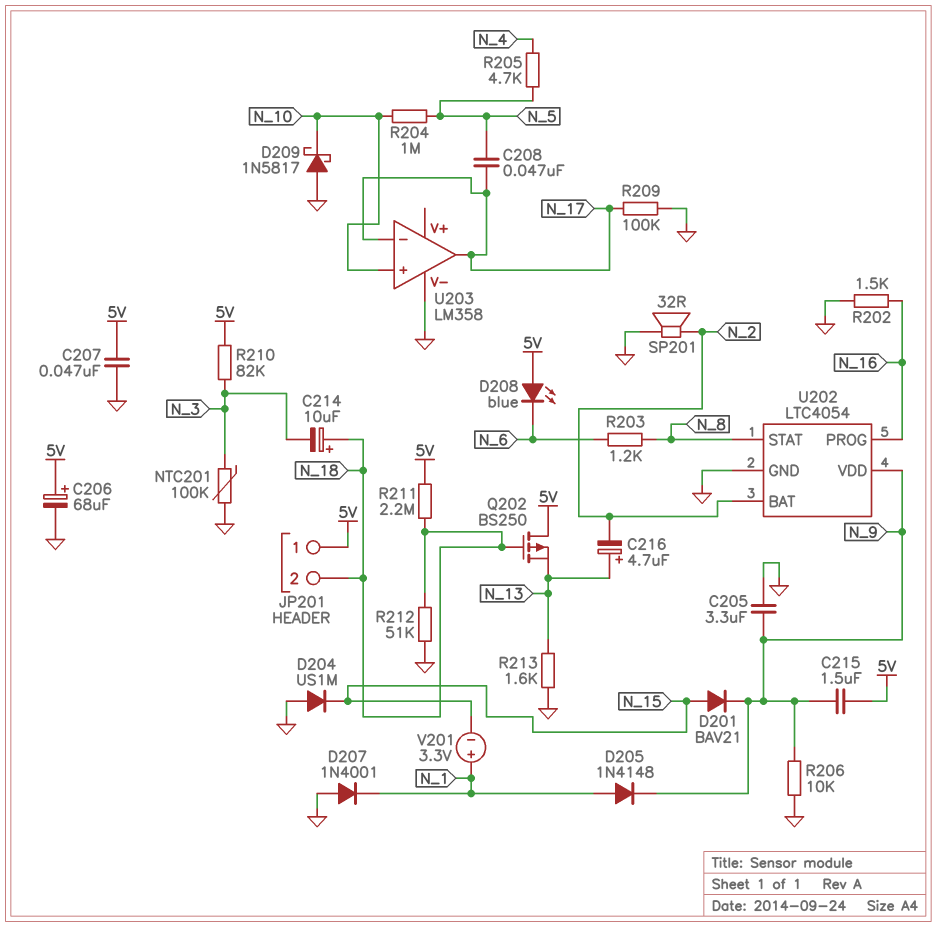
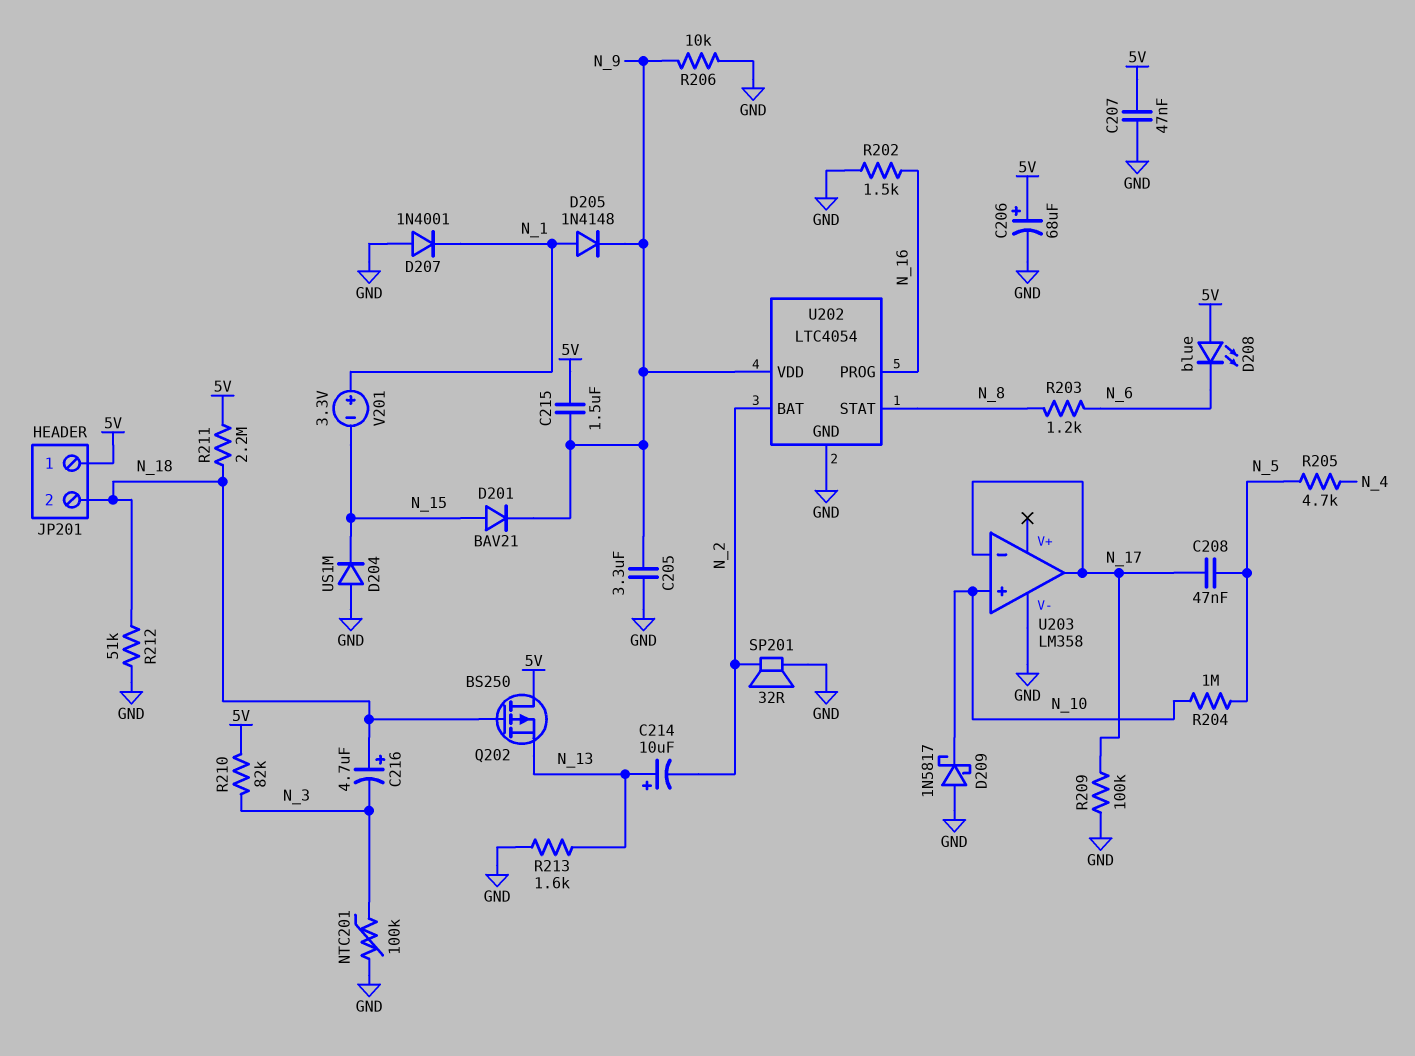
C214: 10uF (plus N_18, minus N_3) -> 10uF (plus N_13, minus N_2)
C216: 4.7uF (plus N_13, minus N_2) -> 4.7uF (plus N_18, minus N_3)

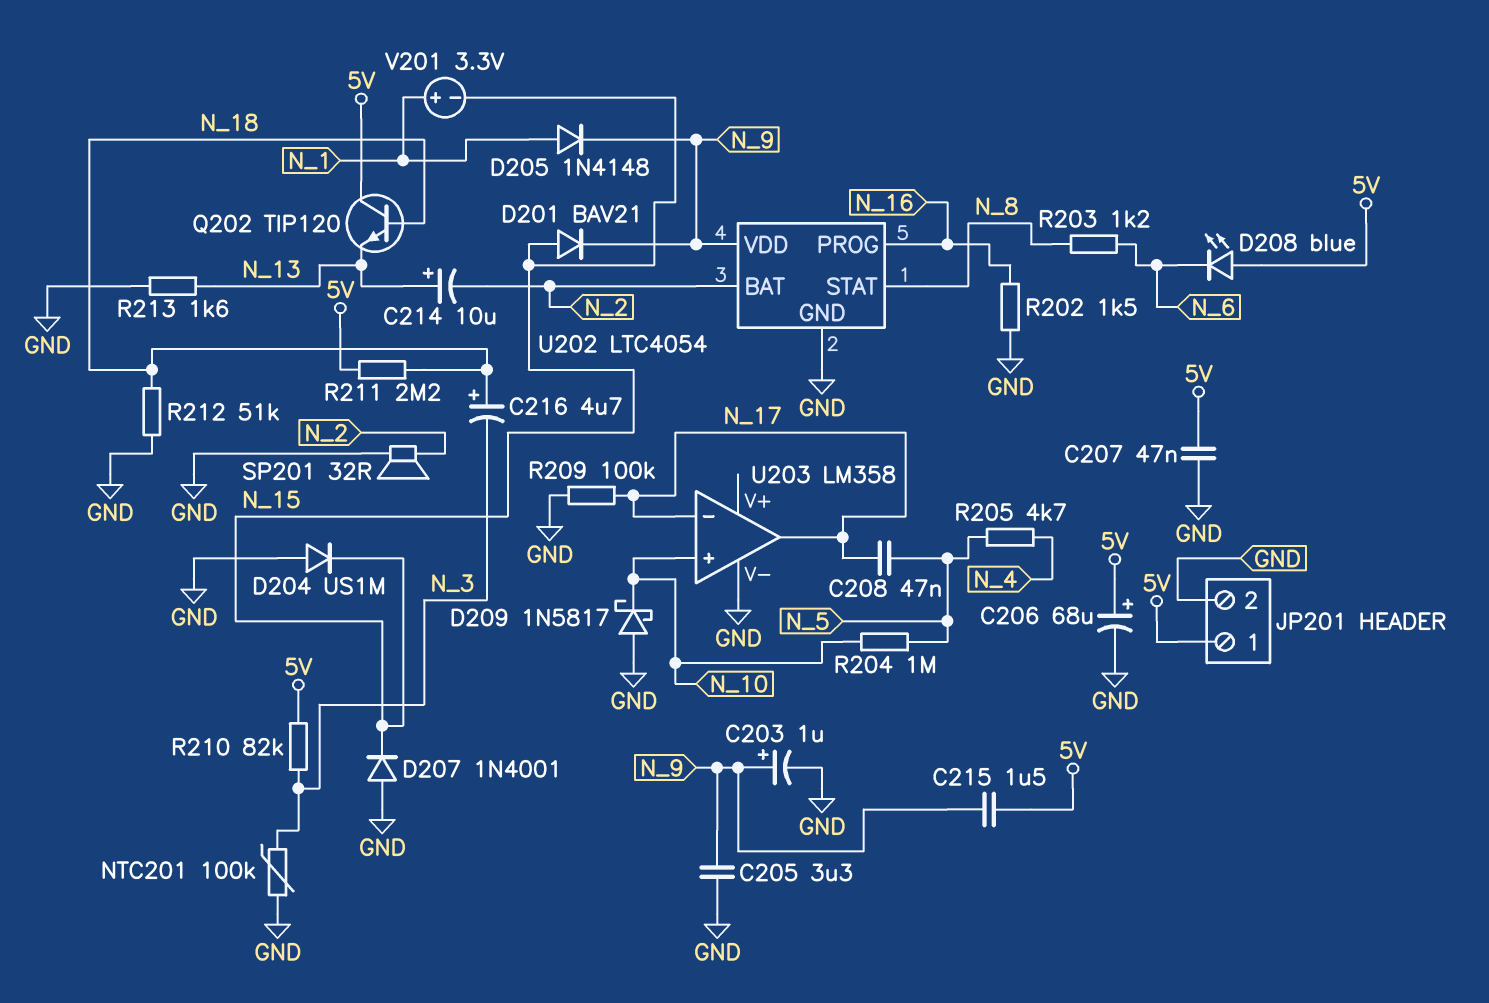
C203: none -> 1uF (plus N_9, minus GND)
D207: diode 1N4001 (A GND, K N_1) -> diode 1N4001 (A GND, K N_15)
JP201 pin 2: N_18 -> GND
Q202: PMOS BS250 (G N_18, D 5V, S N_13) -> NPN TIP120 (B N_18, C 5V, E N_13)
R206: 10k (GND, N_9) -> none

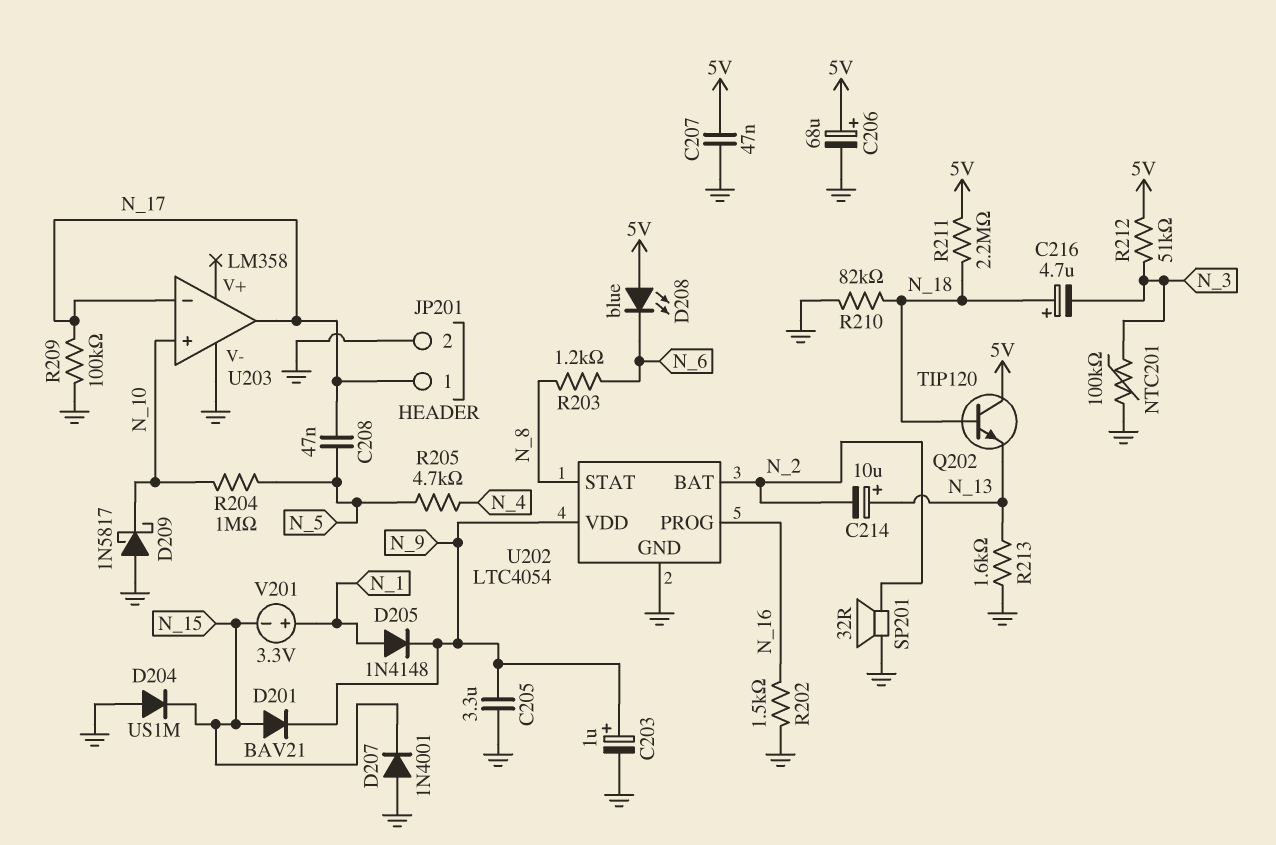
C215: 1.5uF (5V, N_9) -> none
JP201 pin 1: 5V -> N_17
R210: 82k (5V, N_3) -> 82k (GND, N_18)
R212: 51k (GND, N_18) -> 51k (5V, N_3)

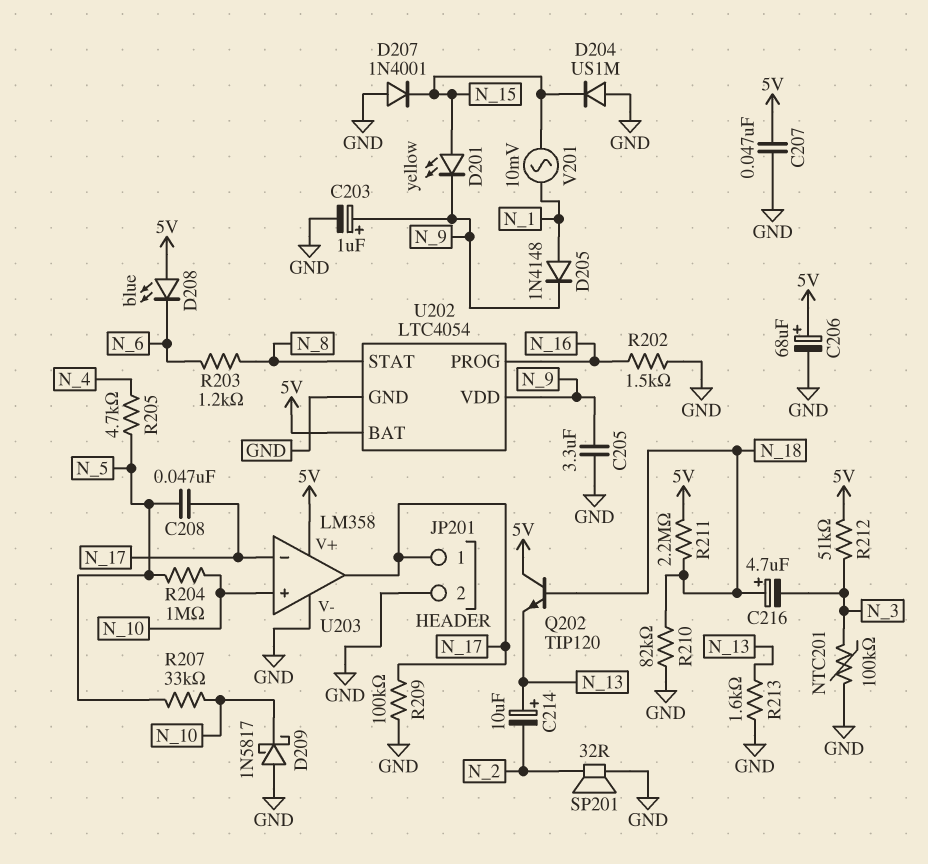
D201: diode BAV21 (A N_15, K N_9) -> LED yellow (A N_15, K N_9)
R207: none -> 33k (N_5, N_10)
U202 pin BAT: N_2 -> 5V
U203 pin V+: none -> 5V
V201: 3.3V (plus N_1, minus N_15) -> AC 10mV (N_1, N_15)

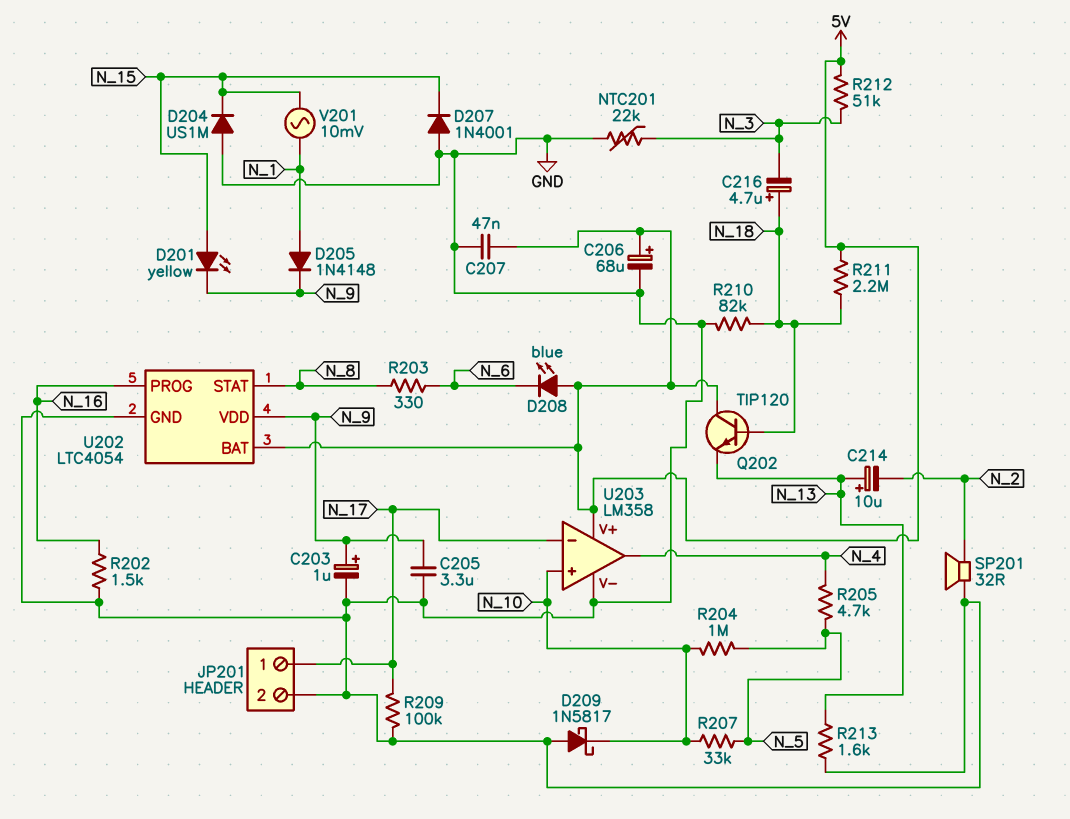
C208: 47nF (N_5, N_17) -> none
NTC201: 100k (GND, N_3) -> 22k (GND, N_3)
R203: 1.2k (N_6, N_8) -> 330 (N_6, N_8)
U203 pin out: N_17 -> N_4

